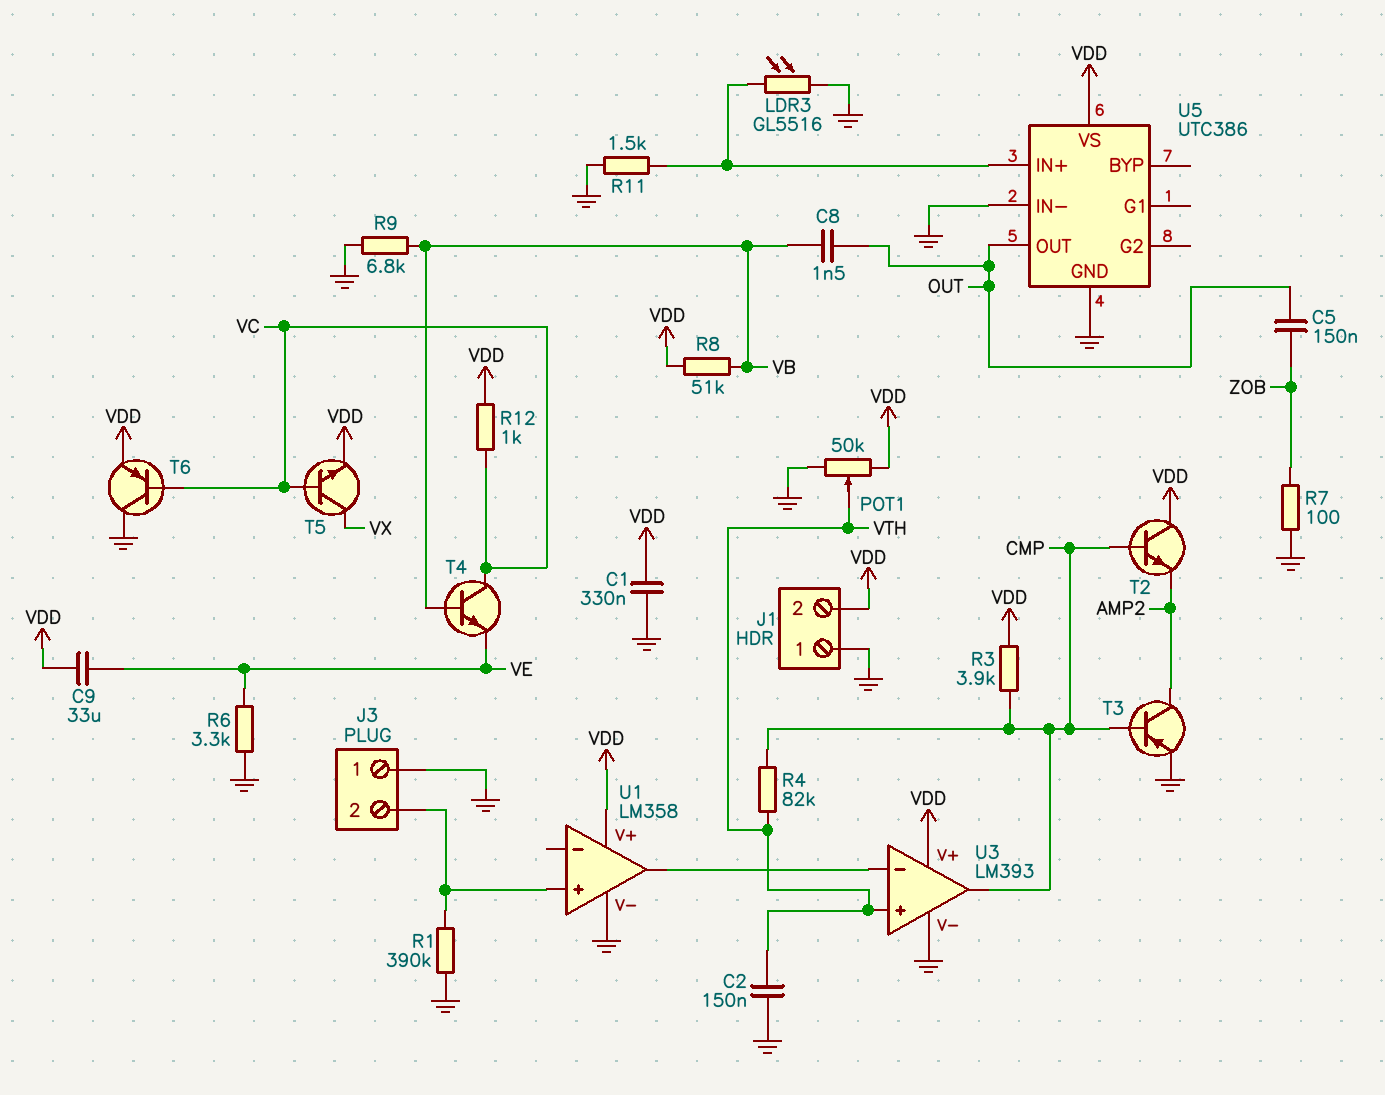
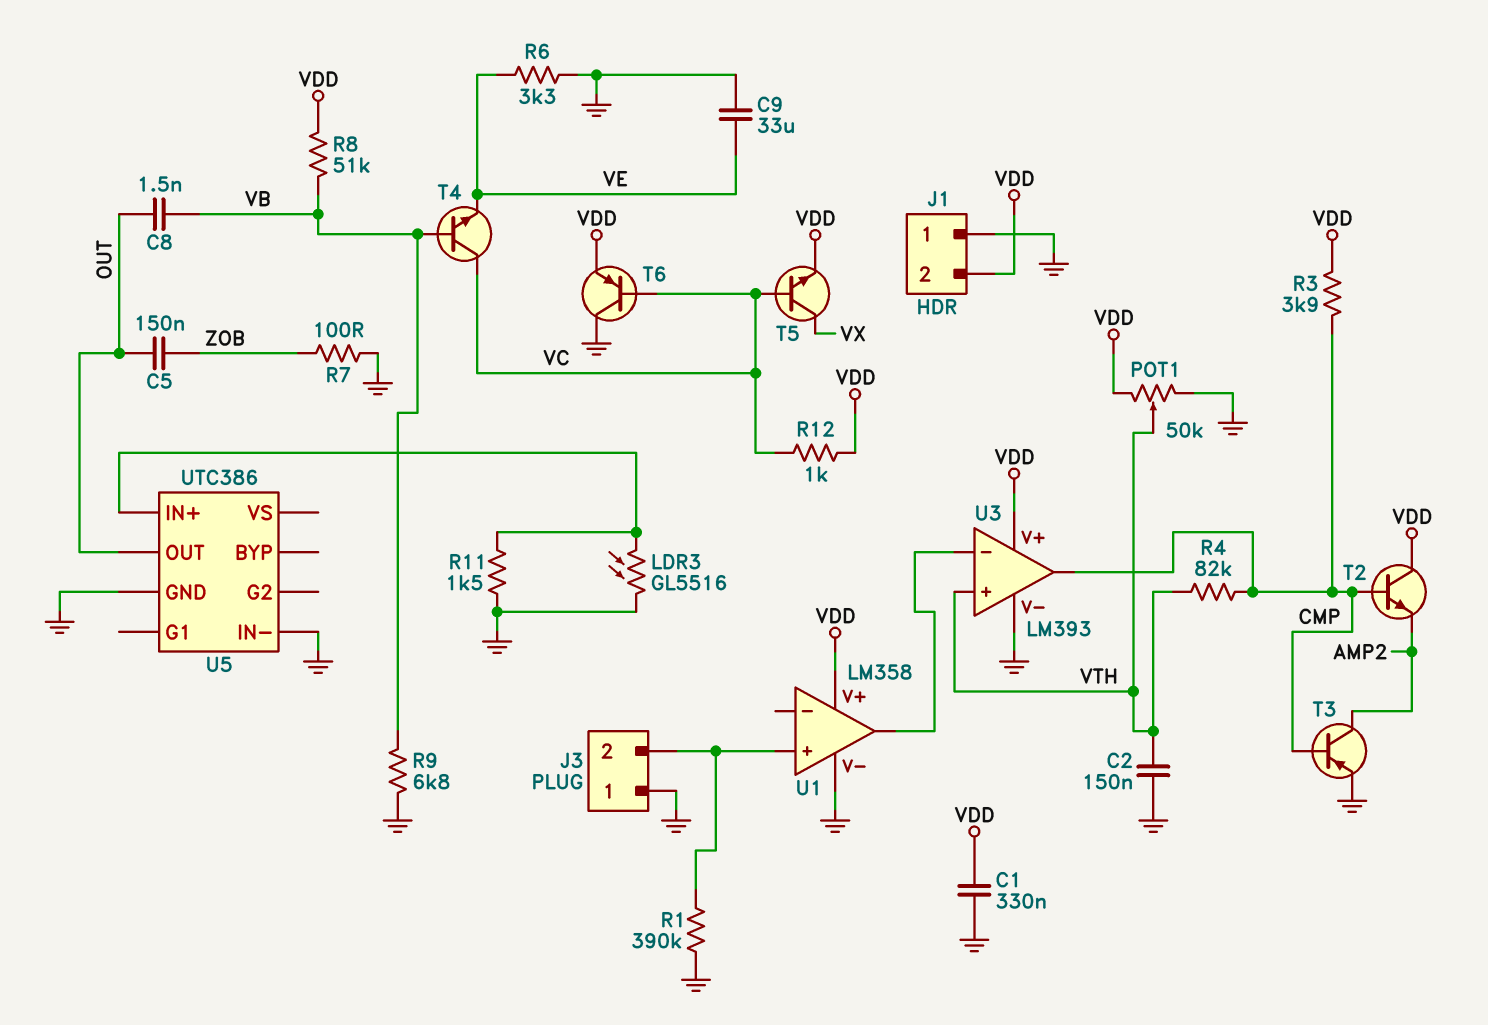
C9: 33uF (VDD, VE) -> 33uF (GND, VE)
U5 pin VS: VDD -> none

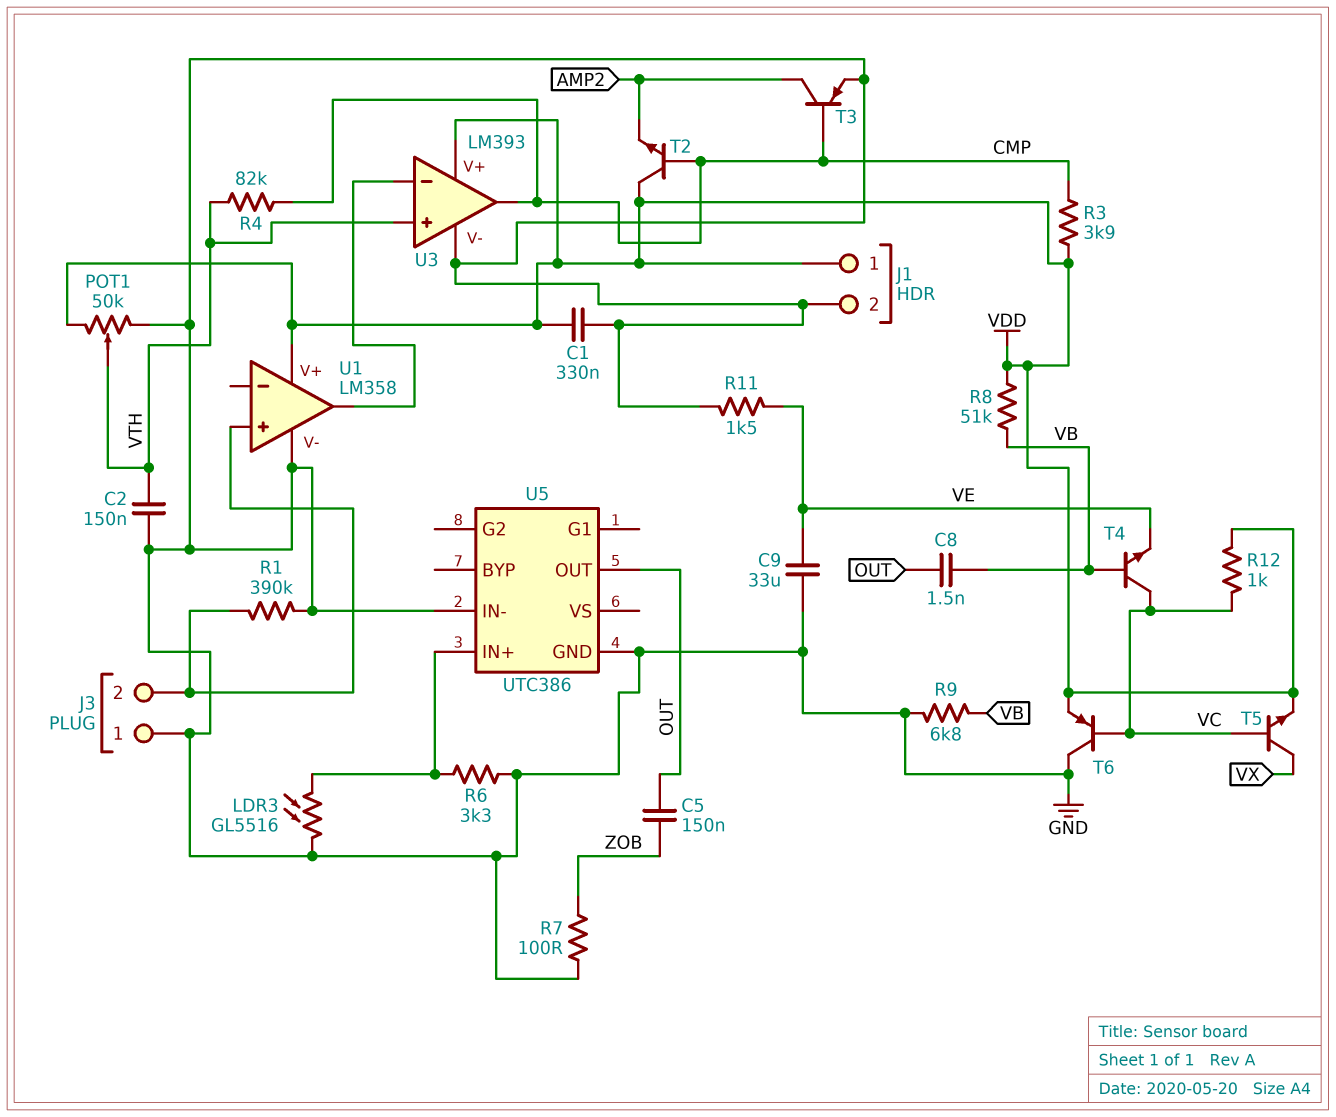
J1 pin 1: GND -> VDD
J1 pin 2: VDD -> GND
R6: 3.3k (GND, VE) -> 3.3k (GND, U5/IN+)
R11: 1.5k (GND, U5/IN+) -> 1.5k (GND, VE)

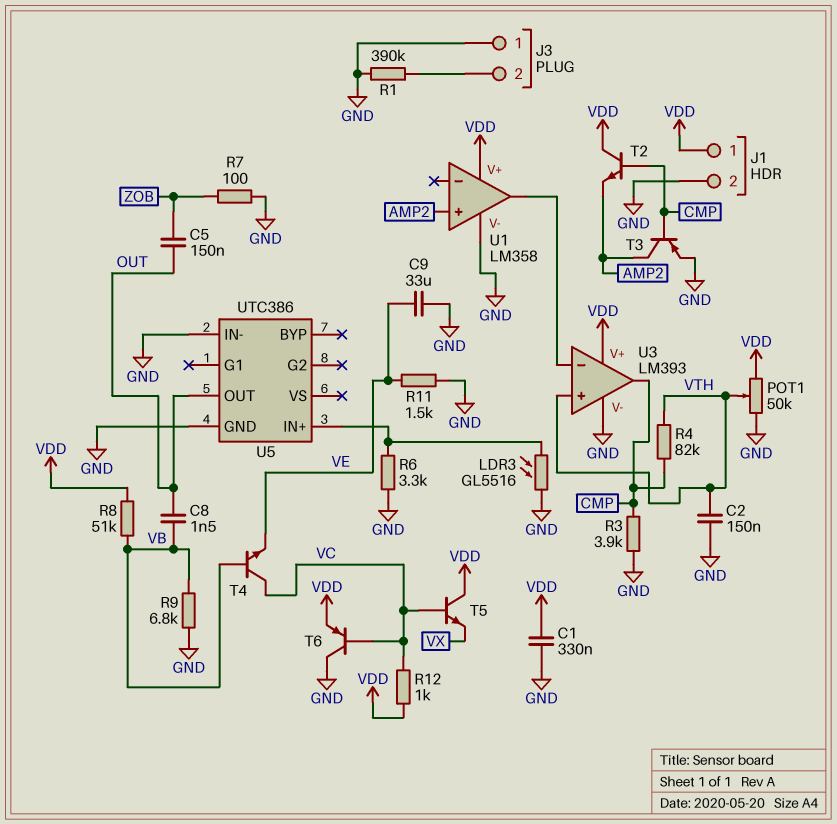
R3: 3.9k (CMP, VDD) -> 3.9k (CMP, GND)
T5: NPN (B VC, C VX, E VDD) -> NPN (B VC, C VDD, E VX)
U1 pin in+: J3/2 -> AMP2

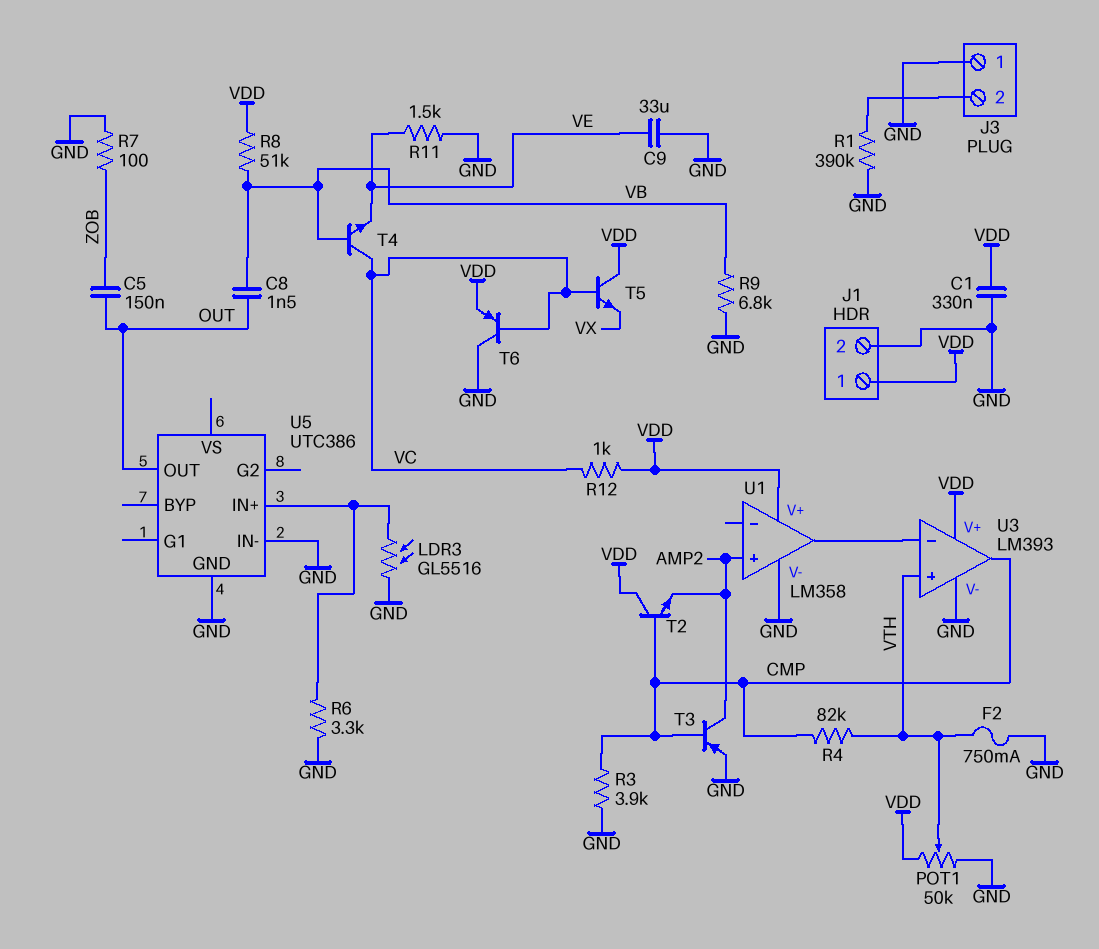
C2: 150nF (GND, VTH) -> none
F2: none -> 750mA (GND, VTH)

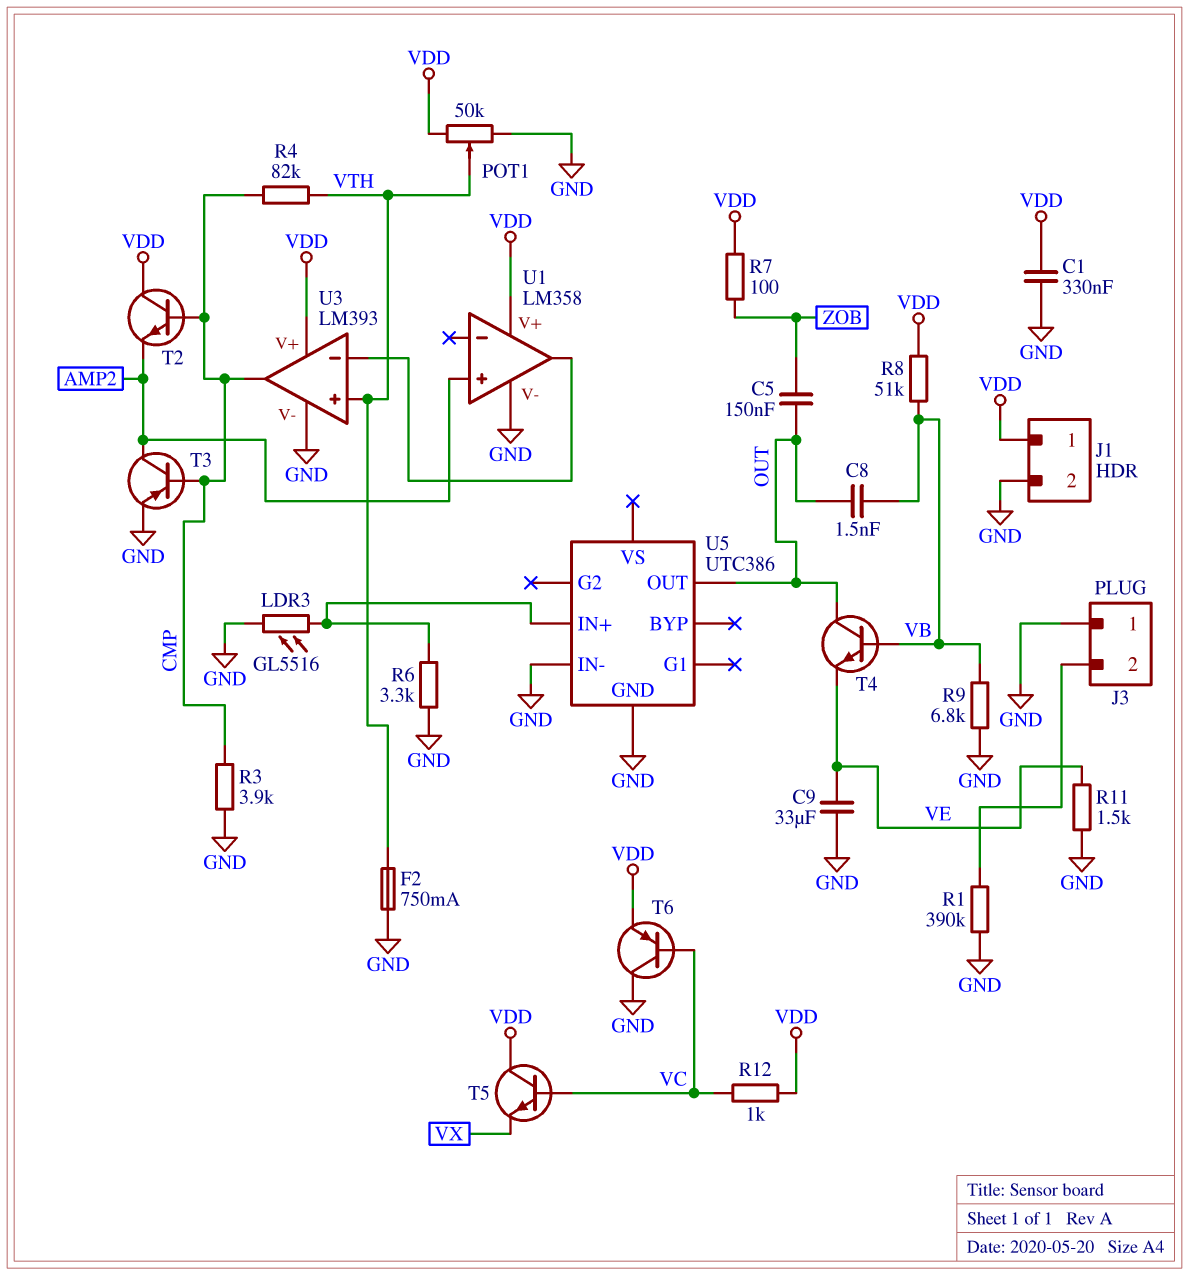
R7: 100 (GND, ZOB) -> 100 (VDD, ZOB)
T4: NPN (B VB, C VC, E VE) -> NPN (B VB, C OUT, E VE)

